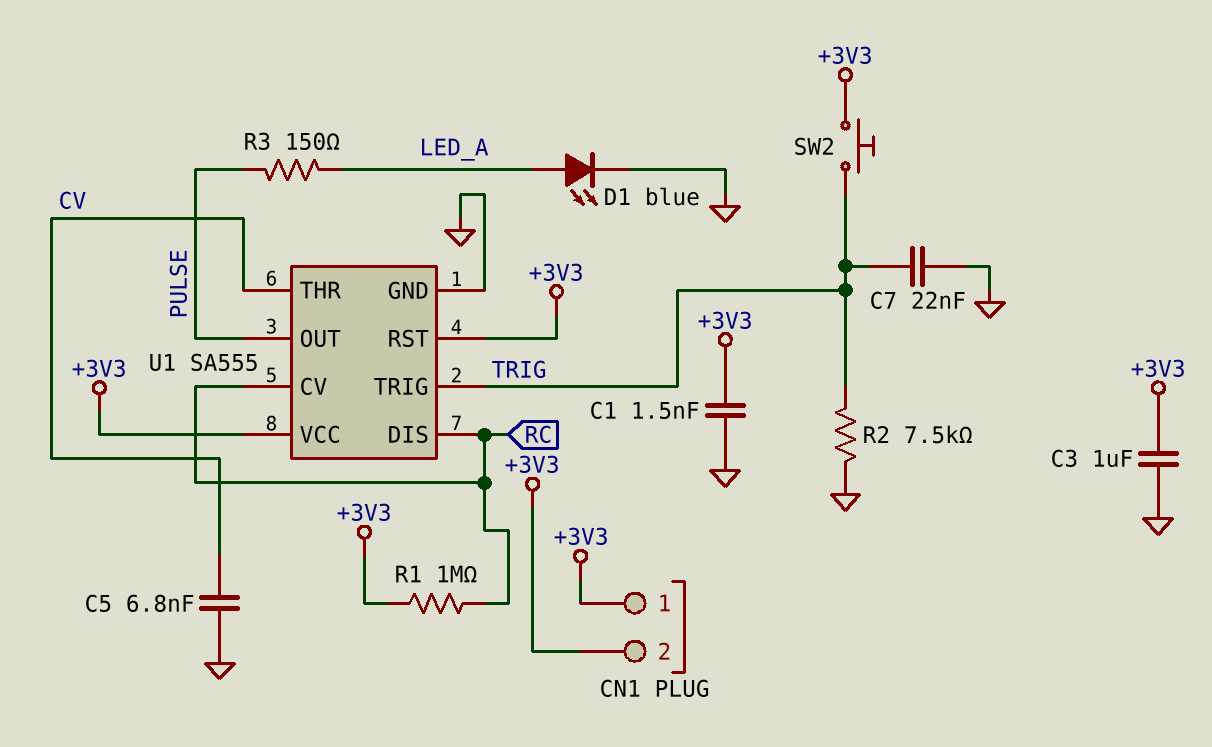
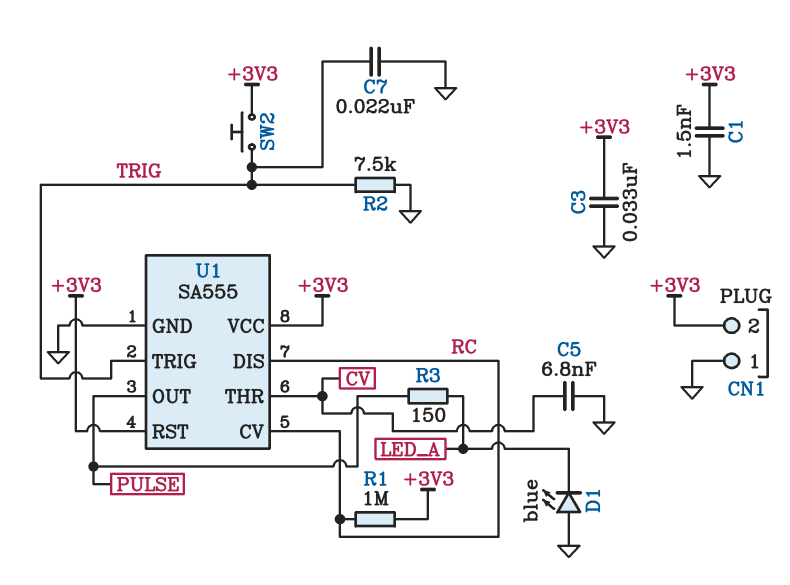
C3: 1uF (+3V3, GND) -> 33nF (+3V3, GND)
CN1 pin 1: +3V3 -> GND
D1: LED blue (A LED_A, K GND) -> LED blue (A GND, K LED_A)

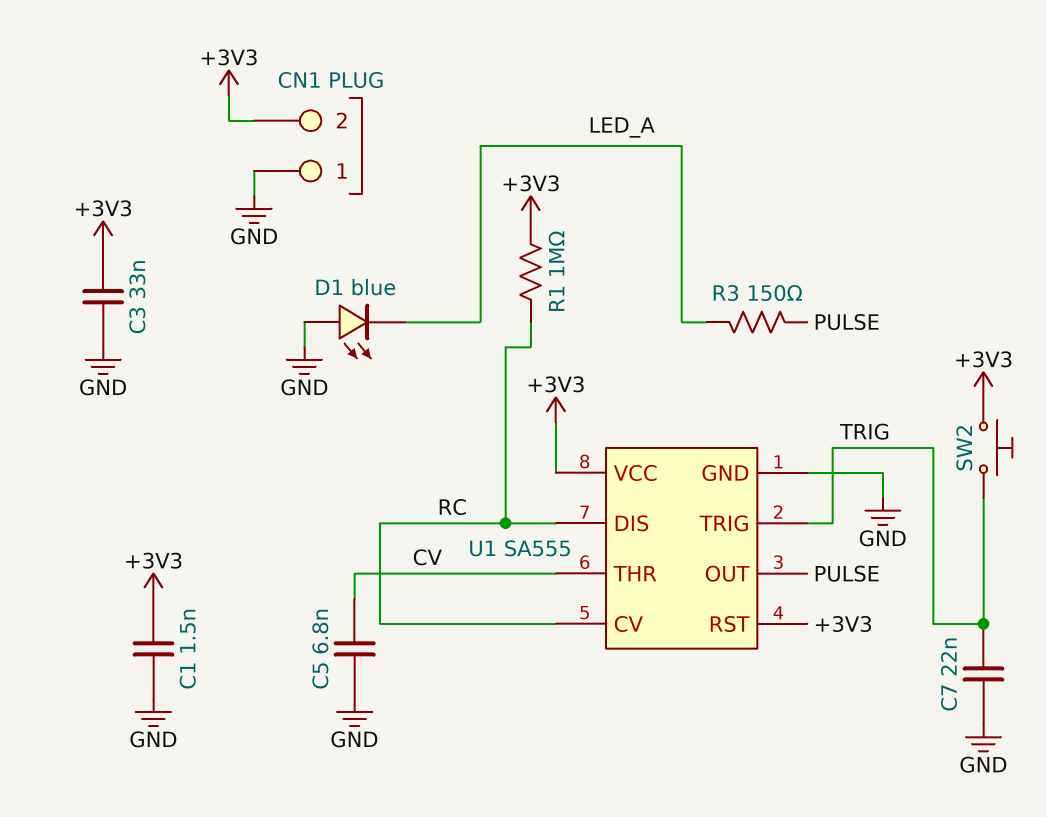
R2: 7.5k (GND, TRIG) -> none

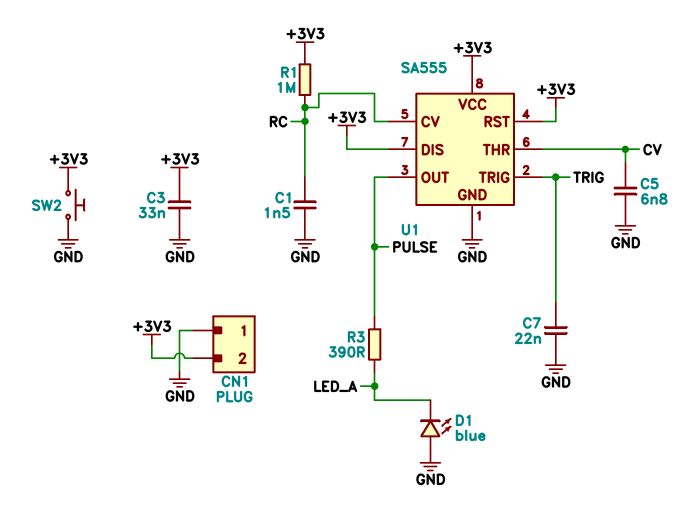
C1: 1.5nF (+3V3, GND) -> 1.5nF (GND, RC)
R3: 150 (LED_A, PULSE) -> 390 (LED_A, PULSE)
SW2: button (+3V3, TRIG) -> button (+3V3, GND)
U1 pin DIS: RC -> +3V3

